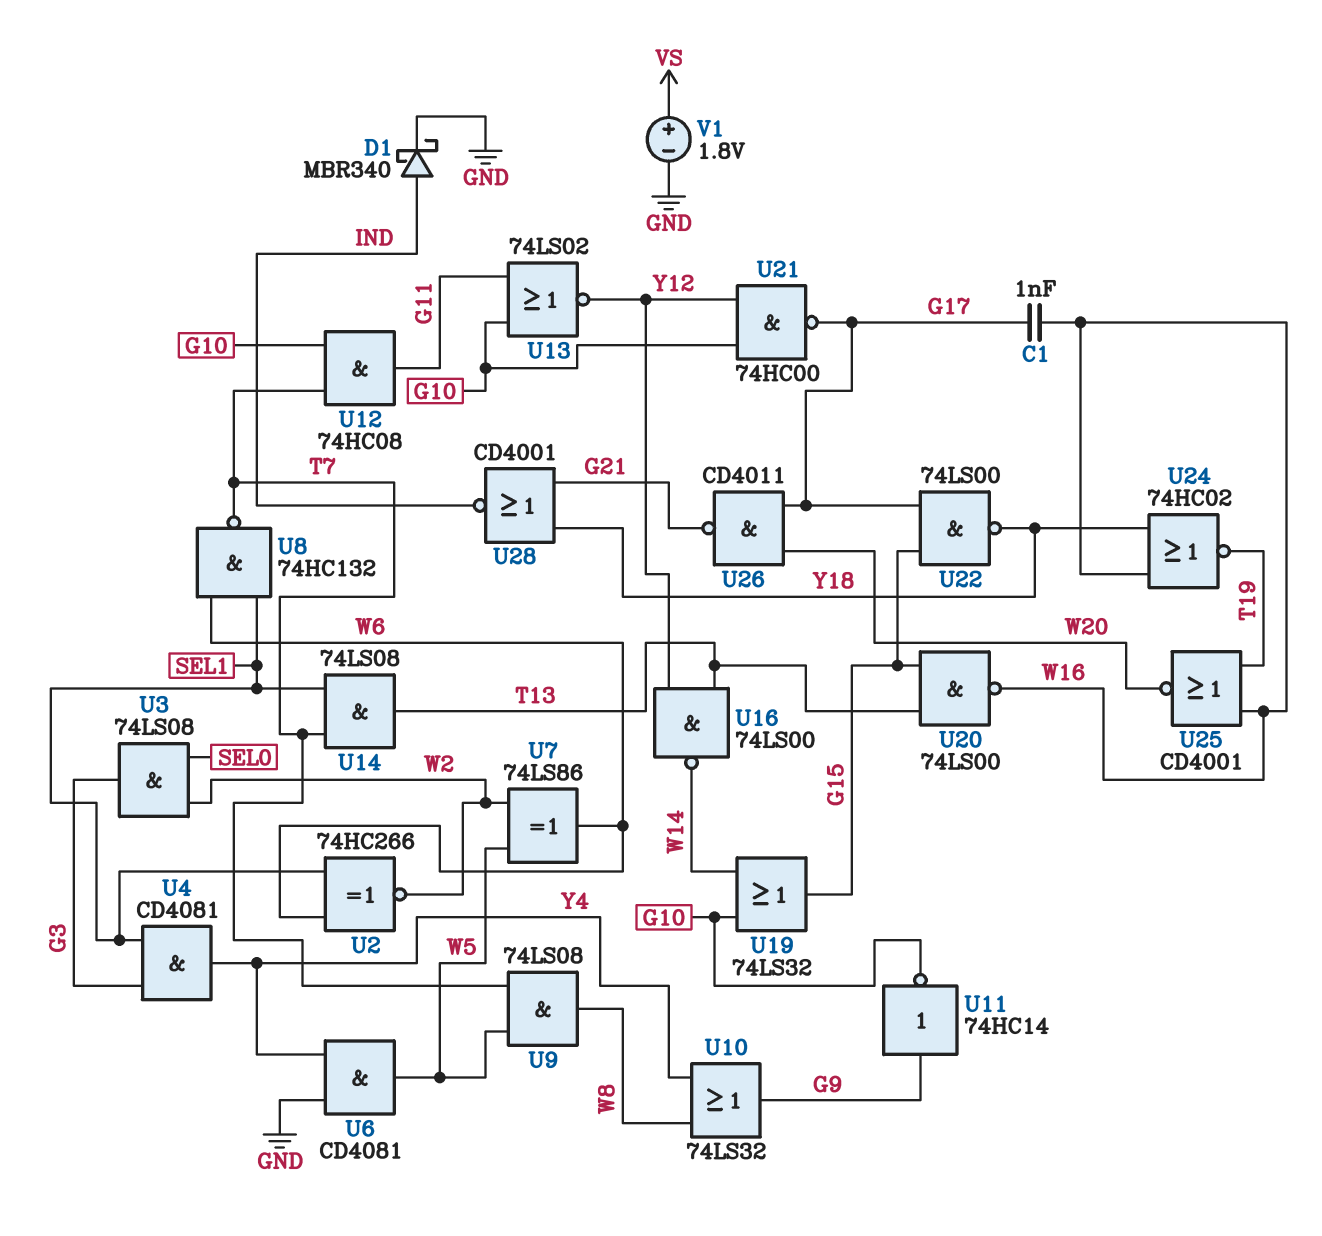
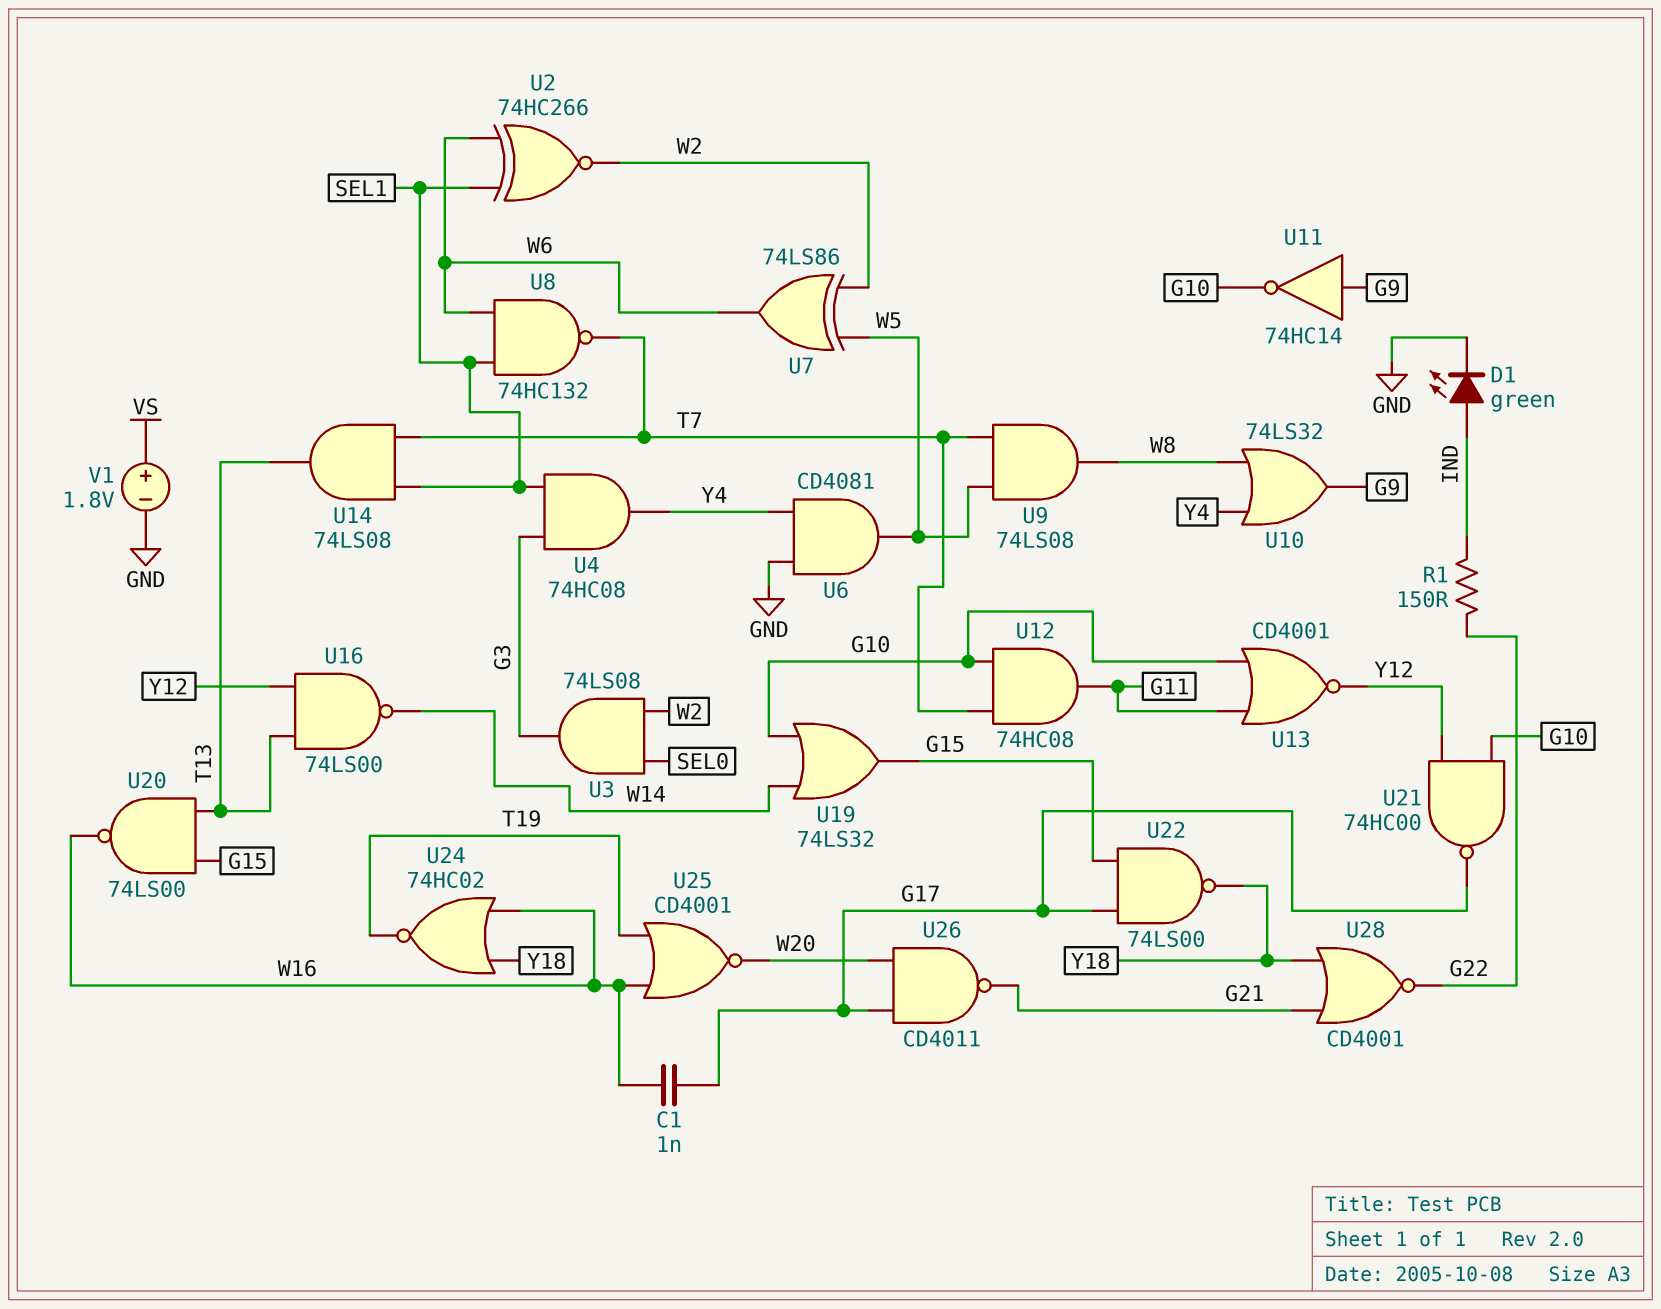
D1: schottky MBR340 (A IND, K GND) -> LED green (A IND, K GND)
R1: none -> 150 (G22, IND)
U4: AND CD4081 (in G3, in SEL1, out Y4) -> AND 74HC08 (in G3, in SEL1, out Y4)
U13: NOR 74LS02 (in G10, in G11, out Y12) -> NOR CD4001 (in G10, in G11, out Y12)
U28: NOR CD4001 (in G21, in Y18, out IND) -> NOR CD4001 (in G21, in Y18, out G22)

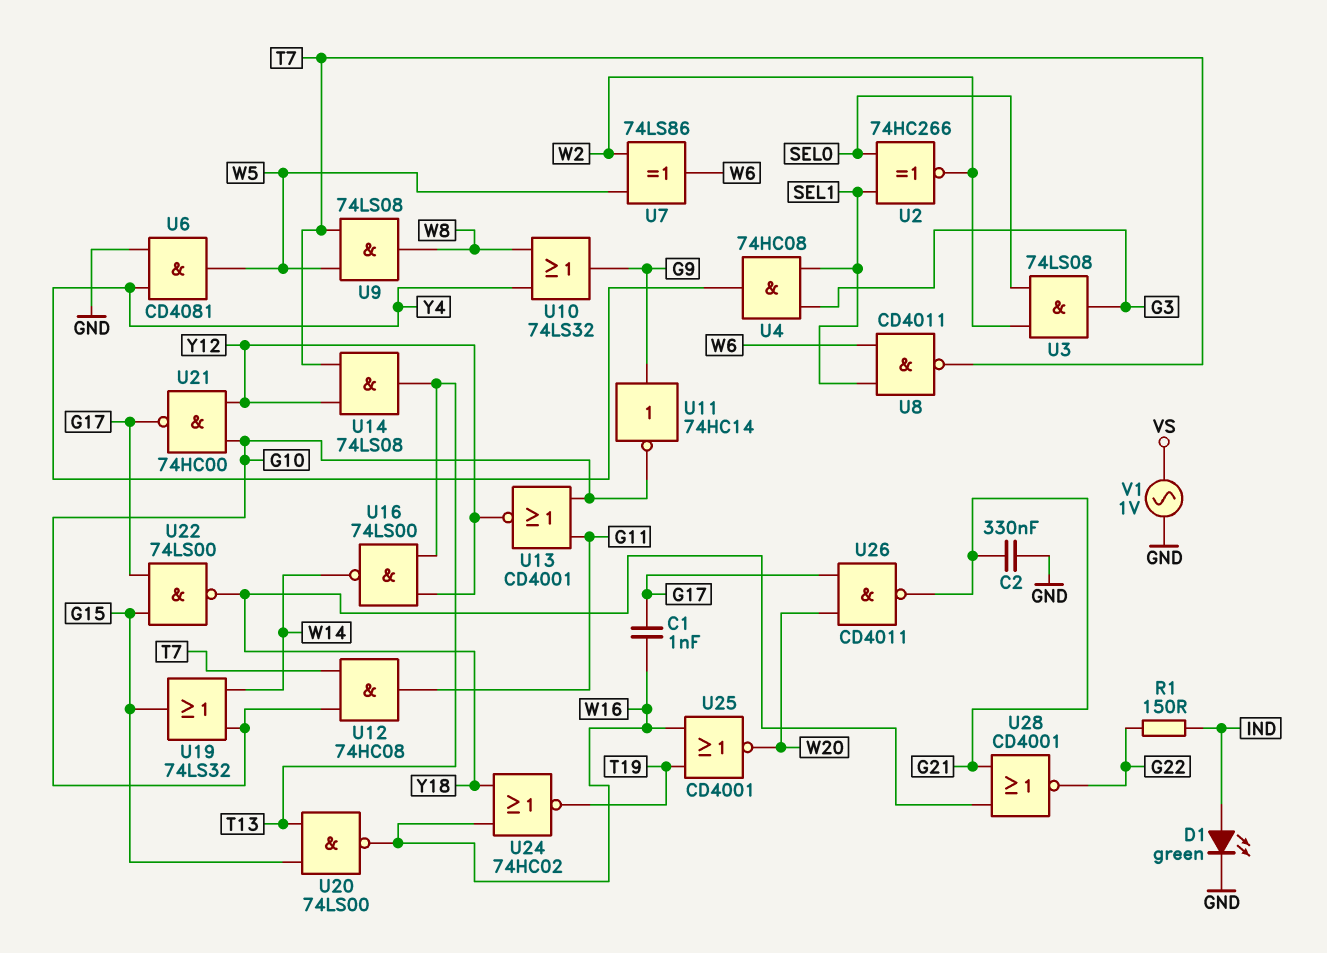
C2: none -> 330nF (G21, GND)
U2: XNOR 74HC266 (in SEL1, in W6, out W2) -> XNOR 74HC266 (in SEL0, in SEL1, out W2)
U8: NAND 74HC132 (in SEL1, in W6, out T7) -> NAND CD4011 (in SEL1, in W6, out T7)
U14: AND 74LS08 (in SEL1, in T7, out T13) -> AND 74LS08 (in T7, in Y12, out T13)
V1: 1.8V (plus VS, minus GND) -> AC 1V (GND, VS)

